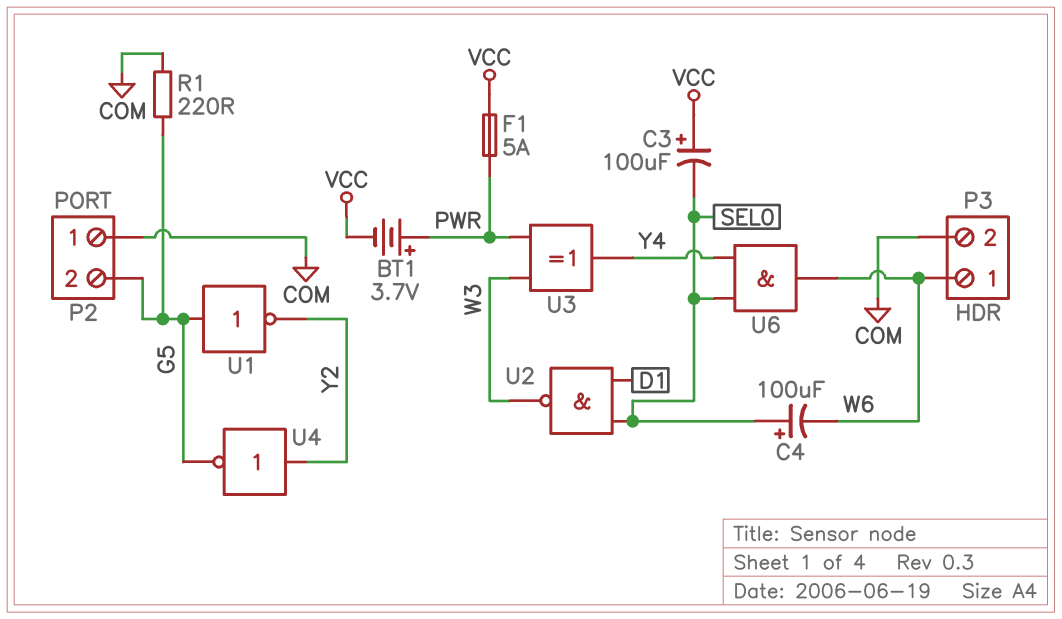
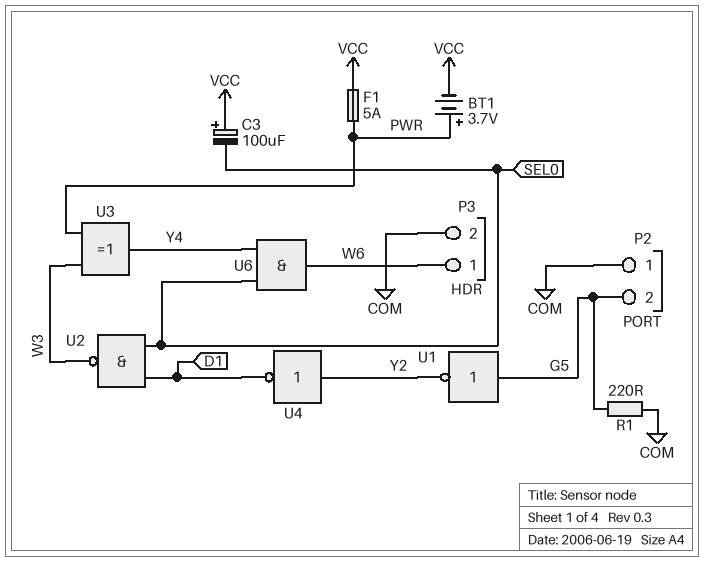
C4: 100uF (plus SEL0, minus W6) -> none
U4: NOT (in Y2, out G5) -> NOT (in Y2, out D1)

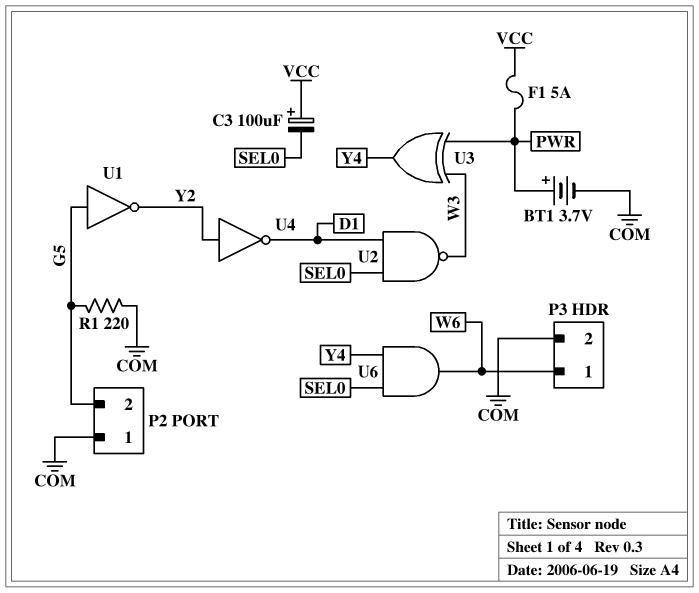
BT1: 3.7V (plus PWR, minus VCC) -> 3.7V (plus PWR, minus COM)

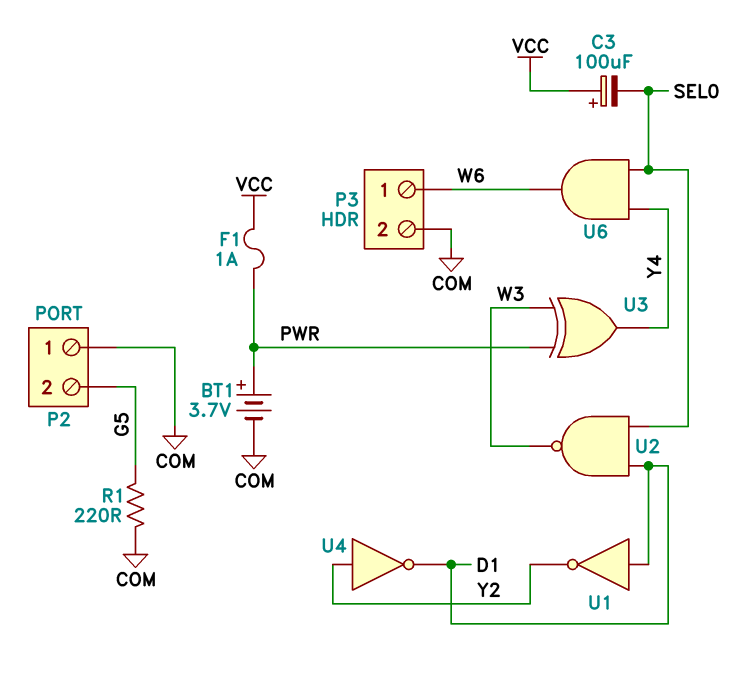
F1: 5A (PWR, VCC) -> 1A (PWR, VCC)
U1: NOT (in G5, out Y2) -> NOT (in D1, out Y2)

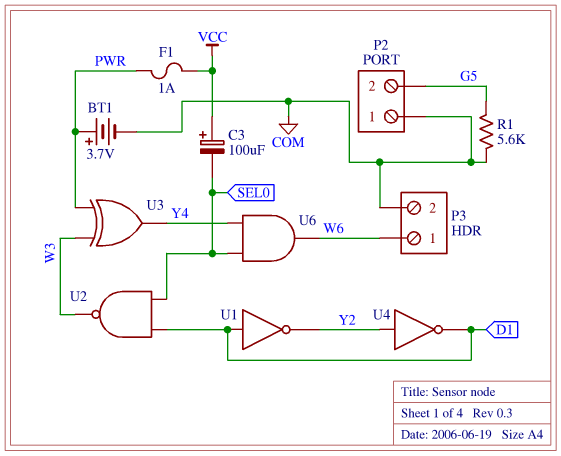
R1: 220 (COM, G5) -> 5.6k (COM, G5)

